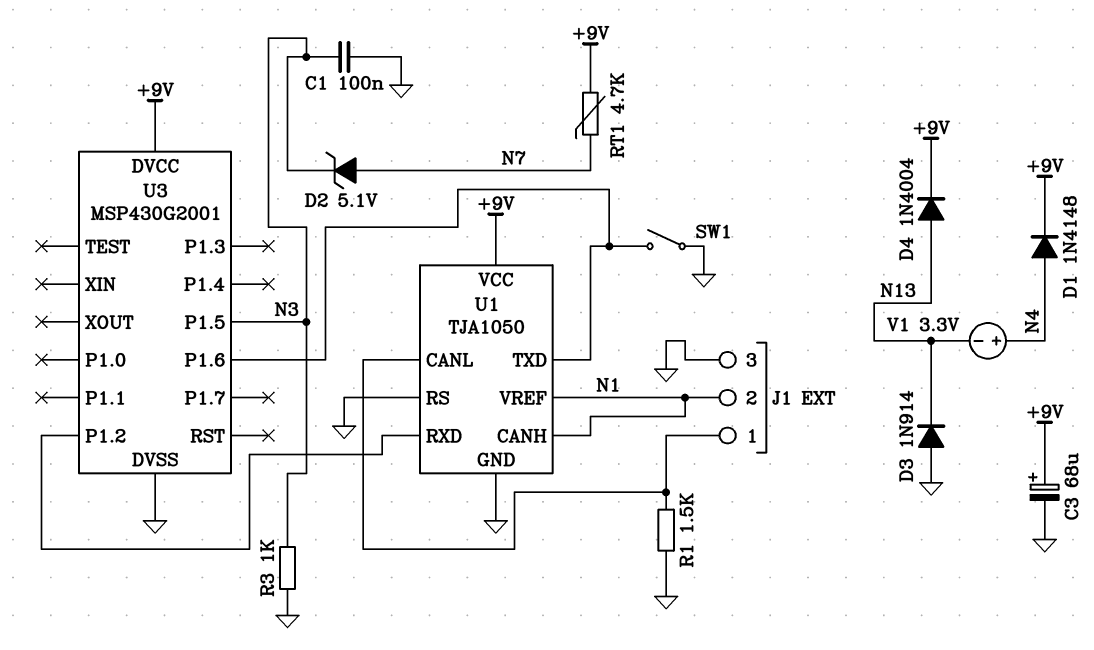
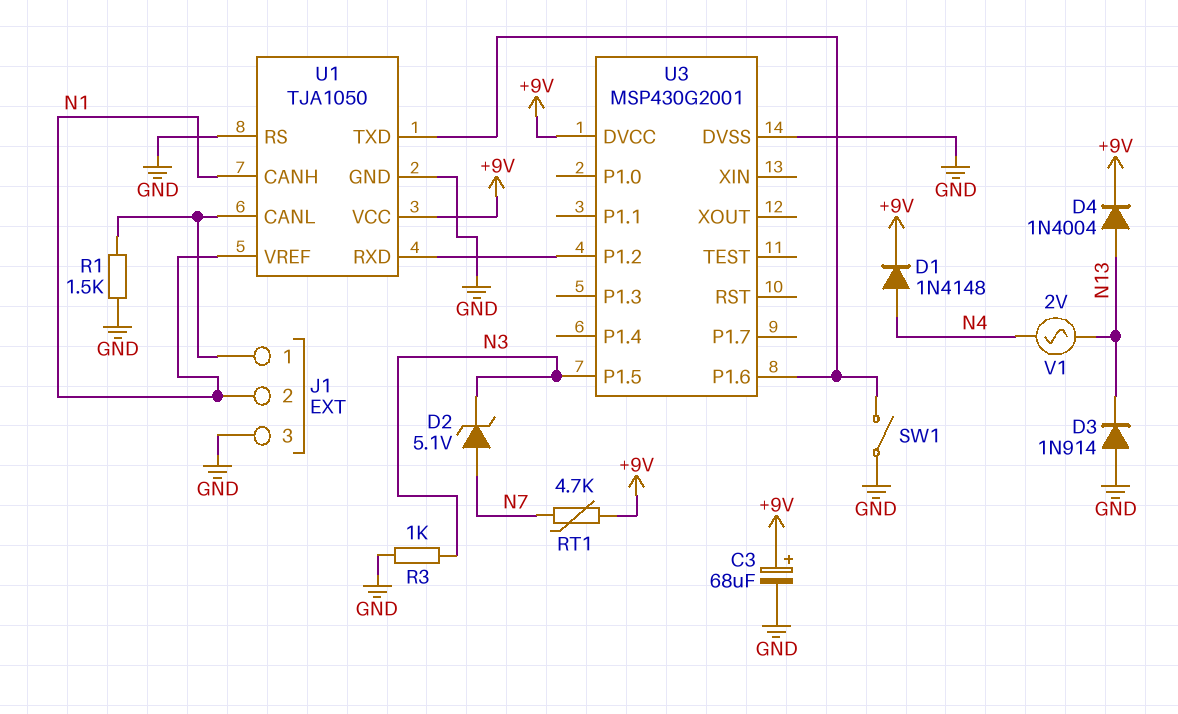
C1: 100nF (GND, N3) -> none
V1: 3.3V (plus N4, minus N13) -> AC 2V (N4, N13)

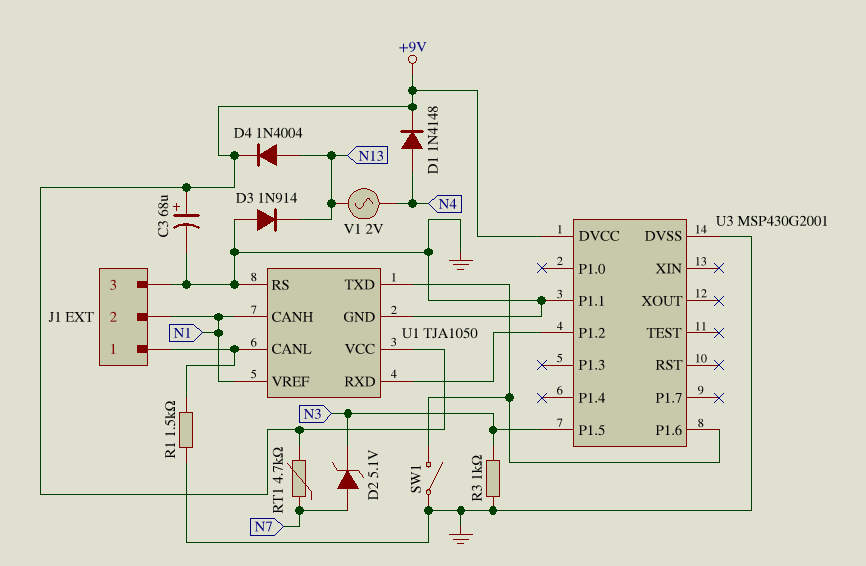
U3 pin P1.1: none -> GND

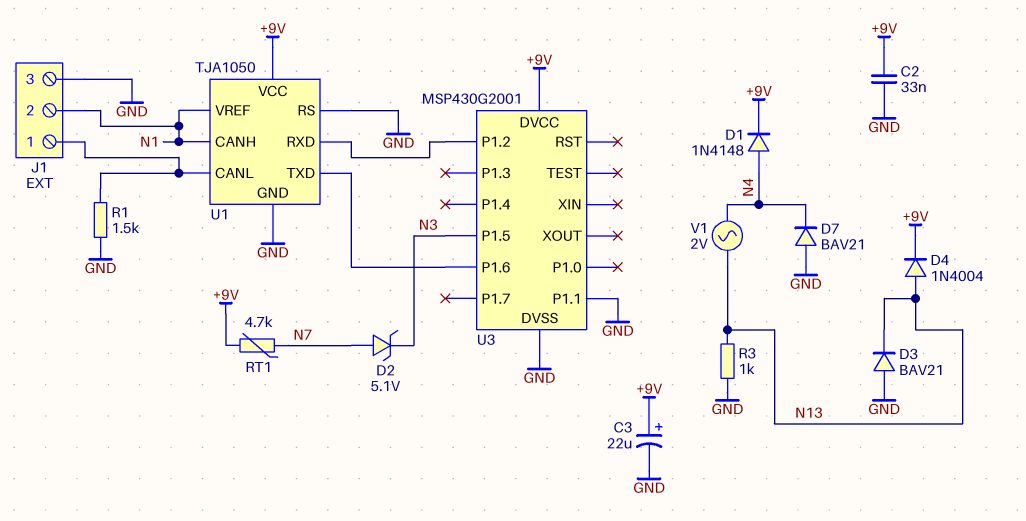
C2: none -> 33nF (+9V, GND)
C3: 68uF (plus +9V, minus GND) -> 22uF (plus +9V, minus GND)
D3: diode 1N914 (A GND, K N13) -> diode BAV21 (A GND, K N13)
D7: none -> diode BAV21 (A GND, K N4)
R3: 1k (GND, N3) -> 1k (GND, N13)
SW1: switch (GND, U1/TXD) -> none

